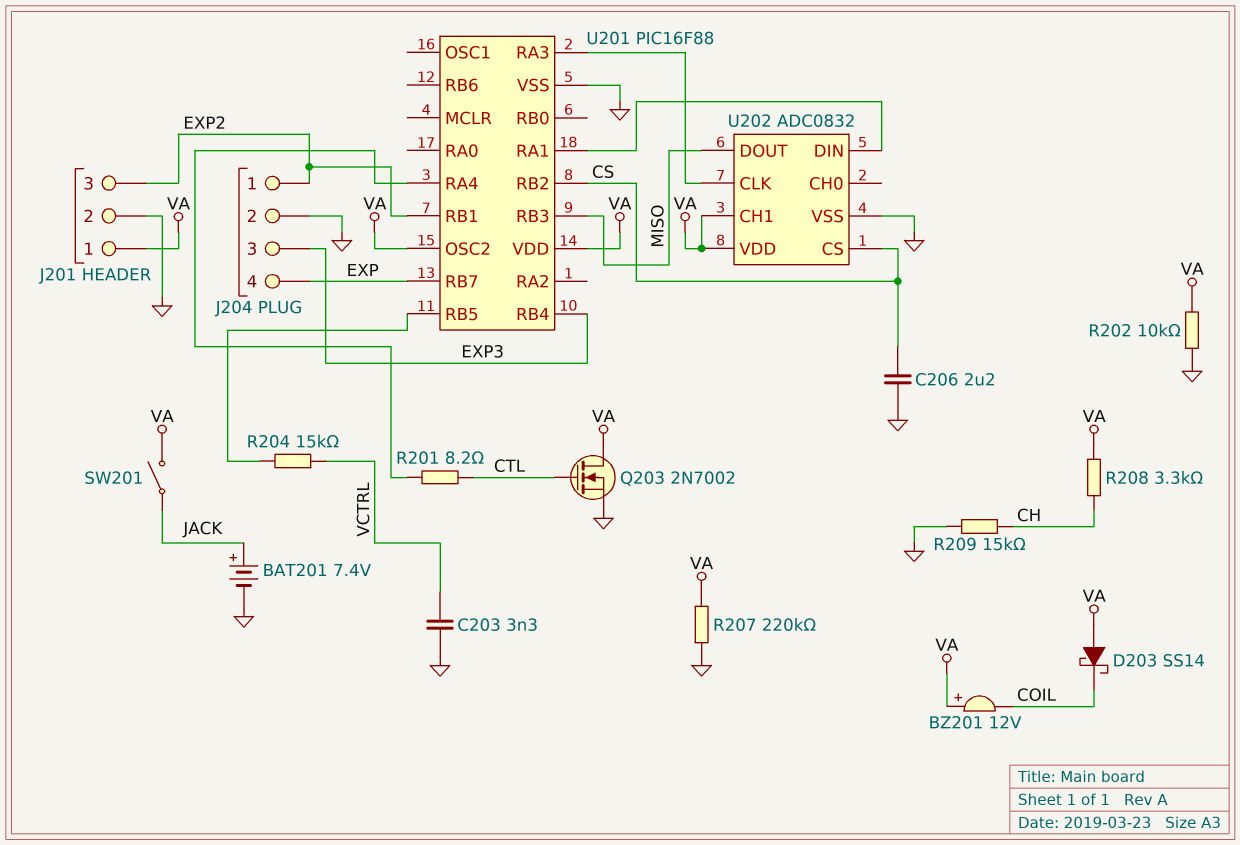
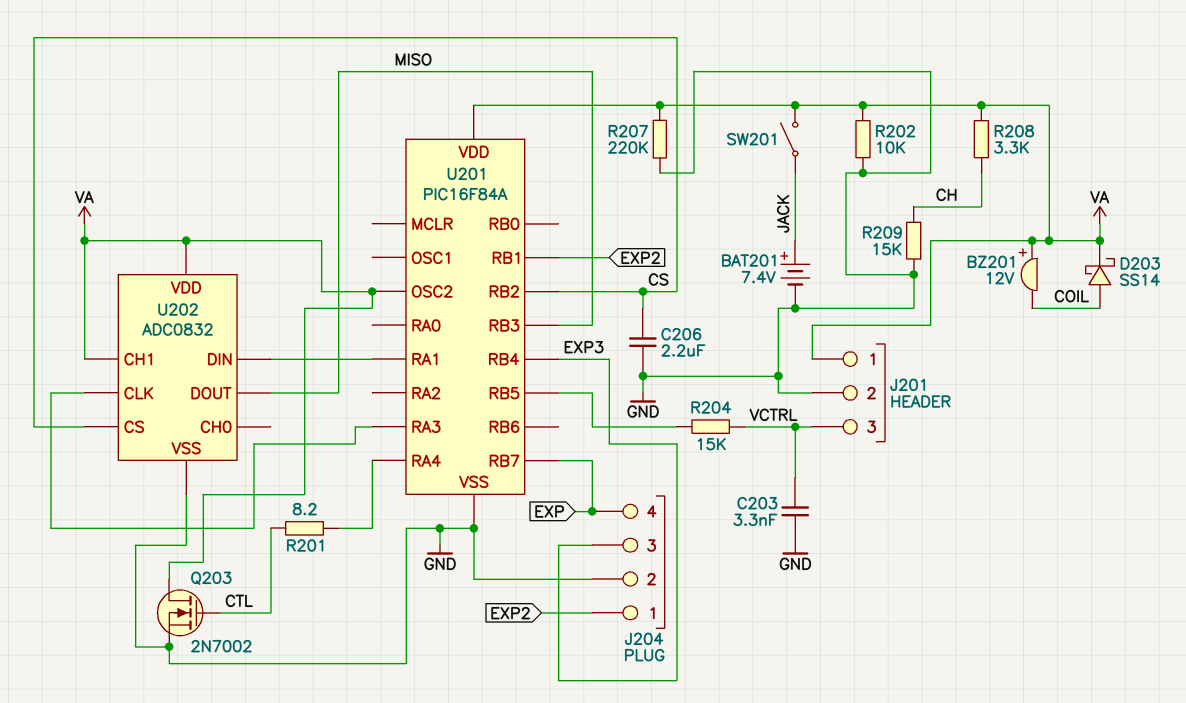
D203: schottky SS14 (A VA, K COIL) -> schottky SS14 (A COIL, K VA)
J201 pin 3: EXP2 -> VCTRL
U201: PIC16F88 -> PIC16F84A

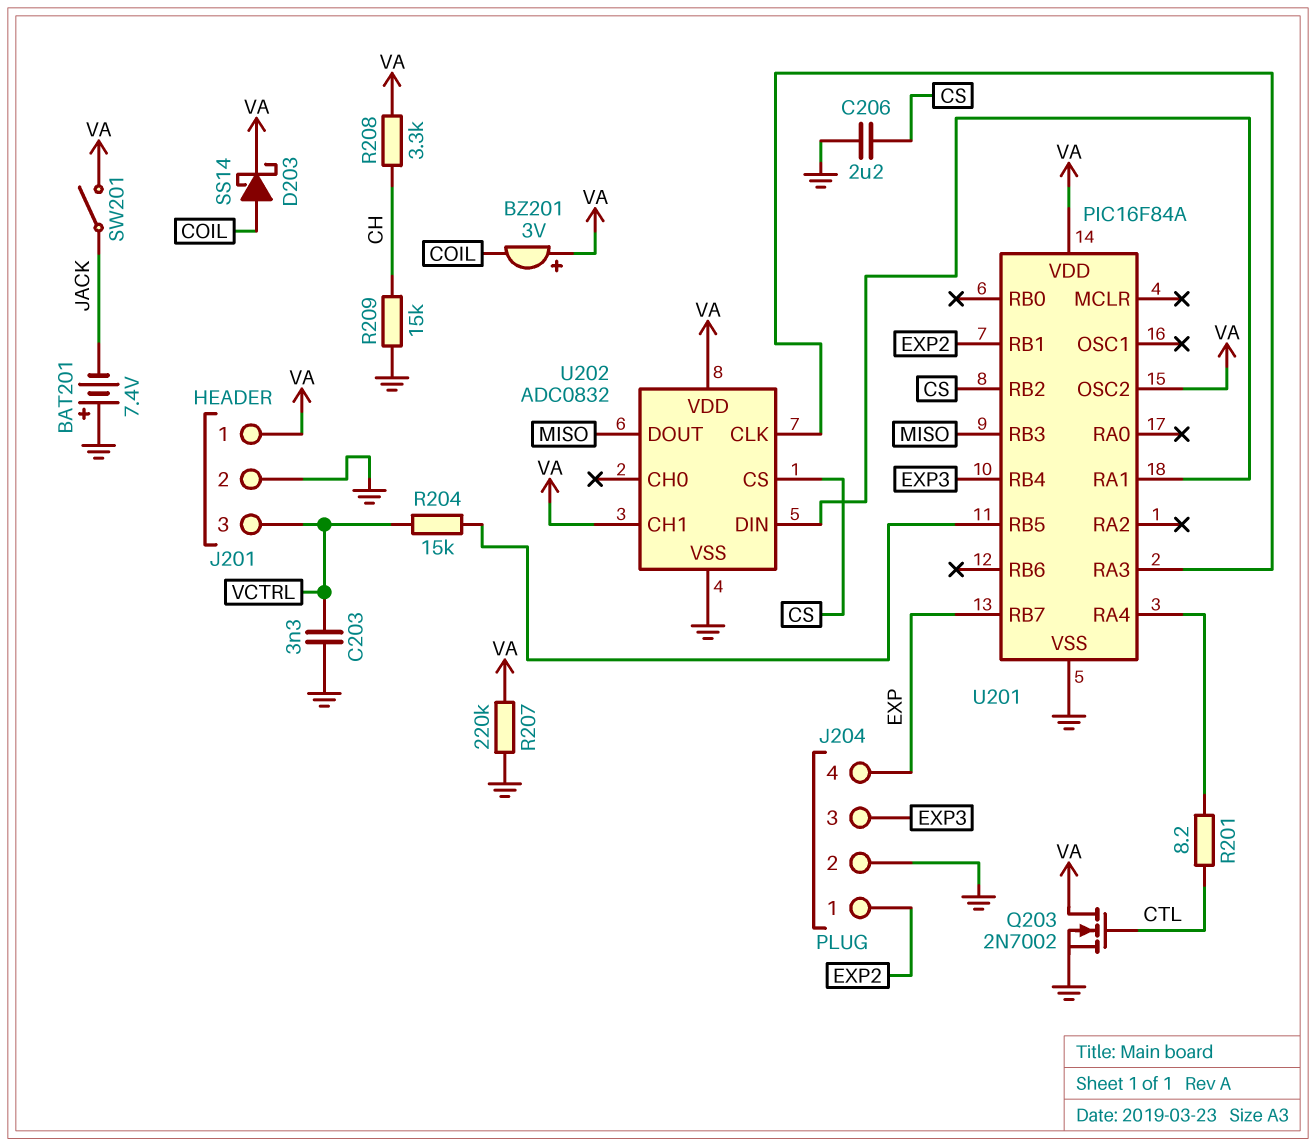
BAT201: 7.4V (plus JACK, minus GND) -> 7.4V (plus GND, minus JACK)
BZ201: buzzer 12V (plus VA, minus COIL) -> buzzer 3V (plus VA, minus COIL)
R202: 10k (GND, VA) -> none

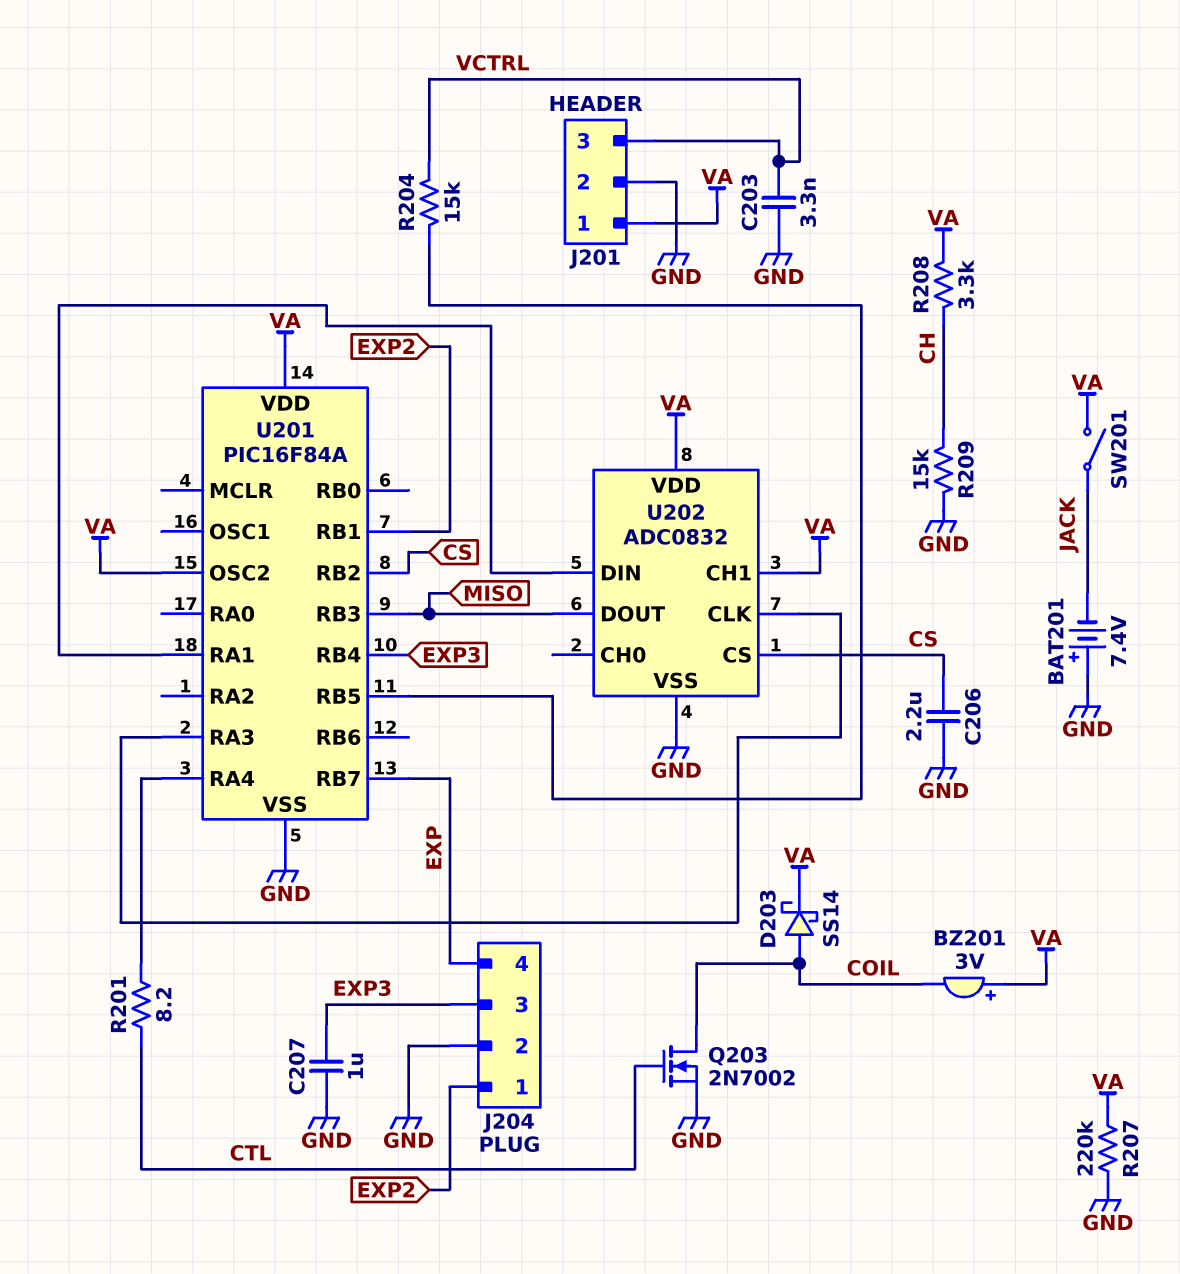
C207: none -> 1uF (EXP3, GND)
Q203: NMOS 2N7002 (G CTL, D VA, S GND) -> NMOS 2N7002 (G CTL, D COIL, S GND)

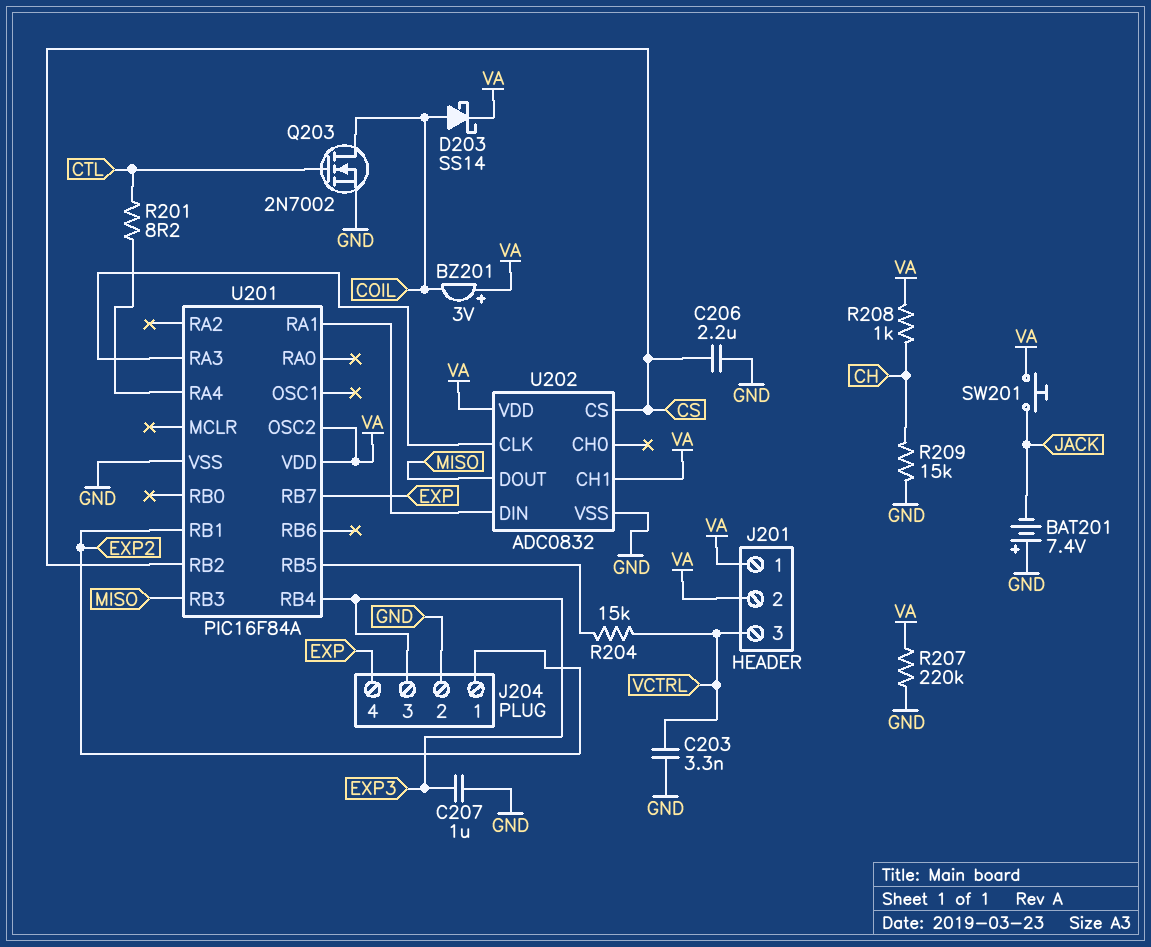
J201 pin 2: GND -> VA
R208: 3.3k (CH, VA) -> 1k (CH, VA)
SW201: switch (JACK, VA) -> button (JACK, VA)

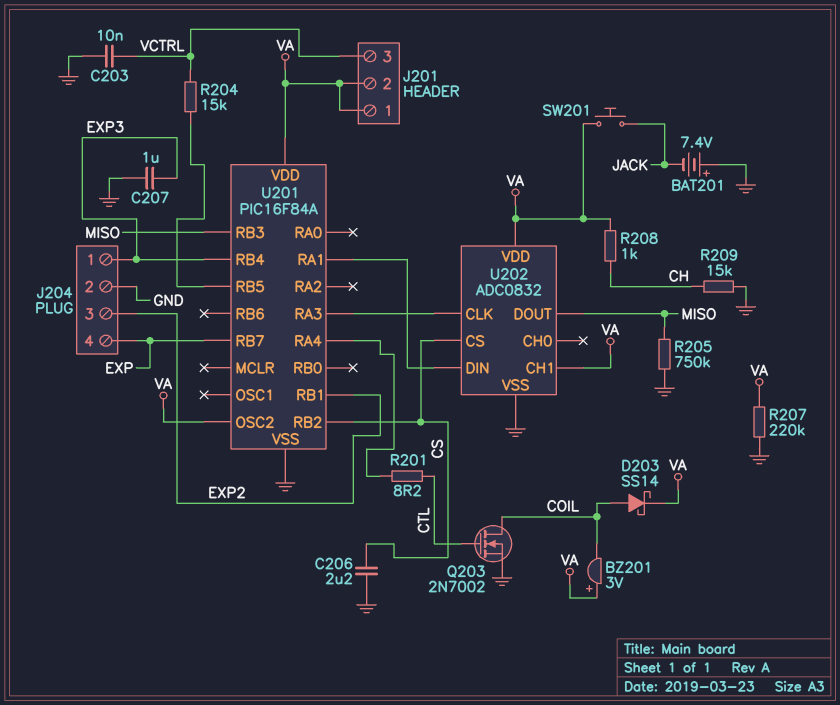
C203: 3.3nF (GND, VCTRL) -> 10nF (GND, VCTRL)
J204 pin 1: EXP2 -> EXP3
J204 pin 3: EXP3 -> EXP2
R205: none -> 750k (GND, MISO)

